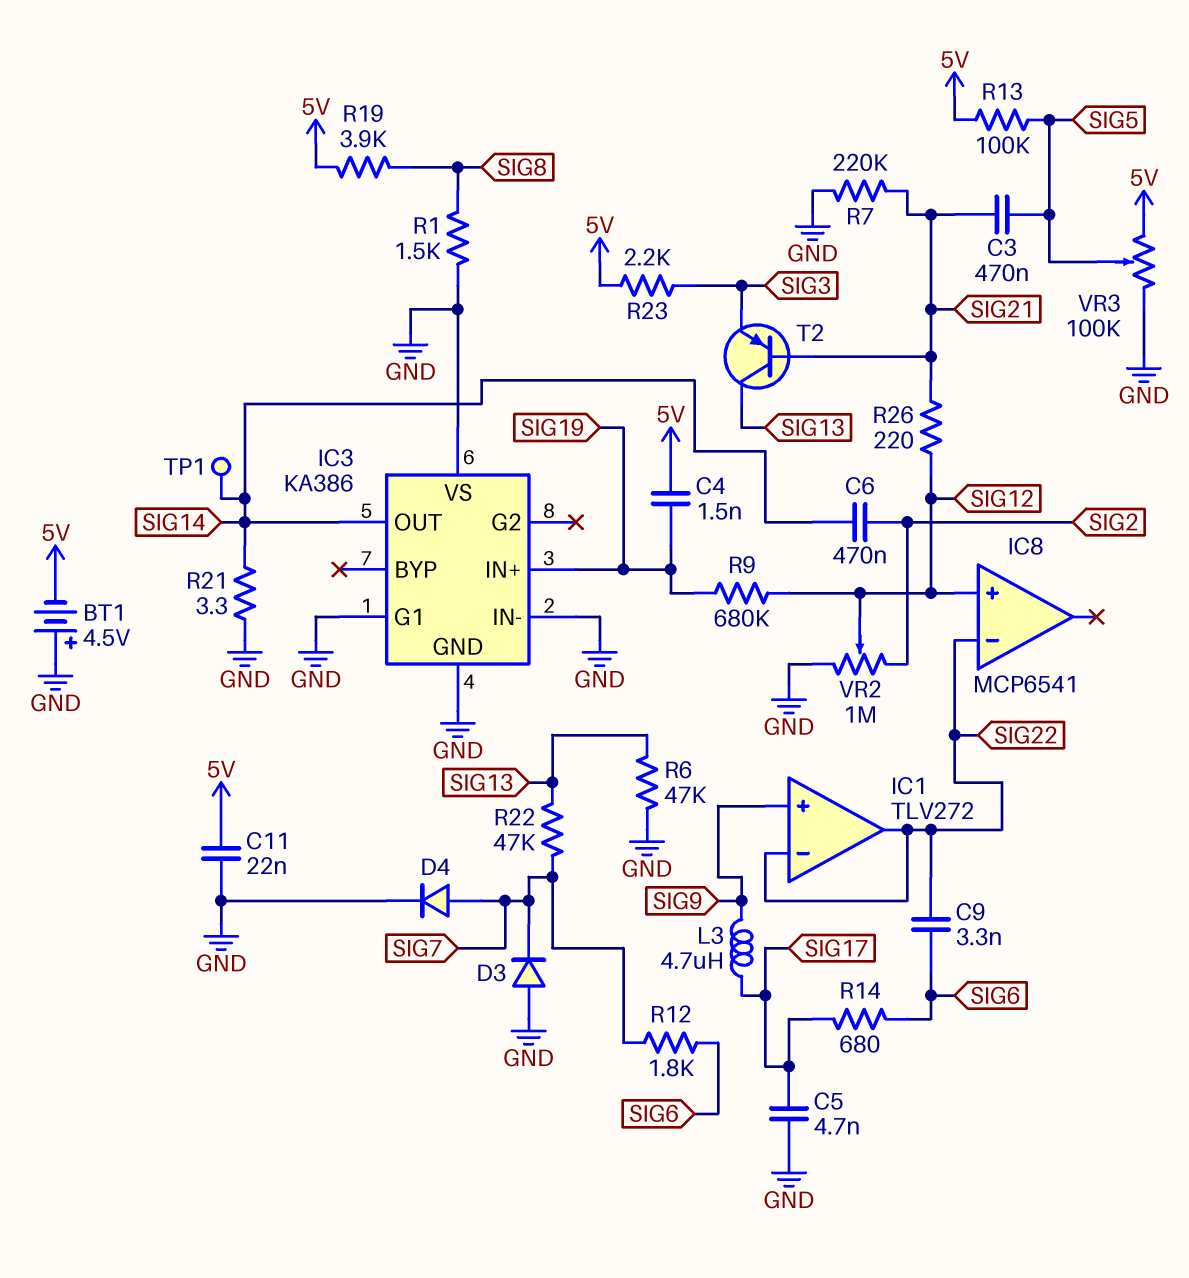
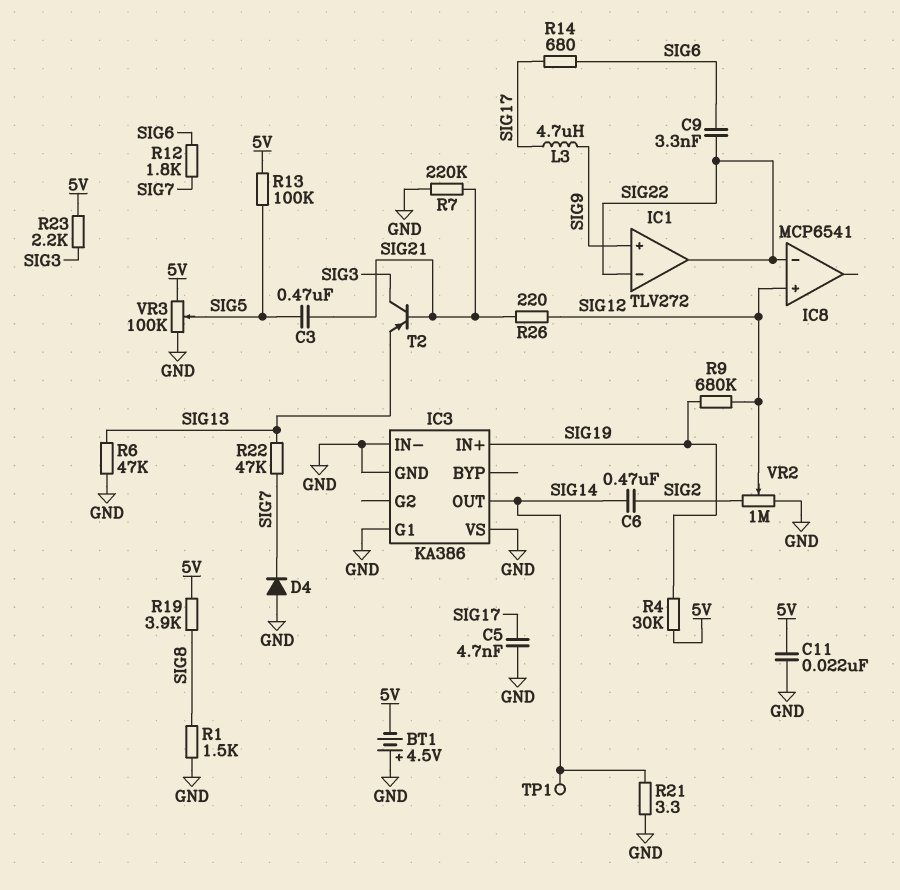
C4: 1.5nF (5V, SIG19) -> none
D3: diode (A GND, K SIG7) -> none
D4: diode (A SIG7, K GND) -> diode (A GND, K SIG7)
R4: none -> 30k (5V, SIG19)
T2: PNP (B SIG21, C SIG13, E SIG3) -> PNP (B SIG21, C SIG3, E SIG13)

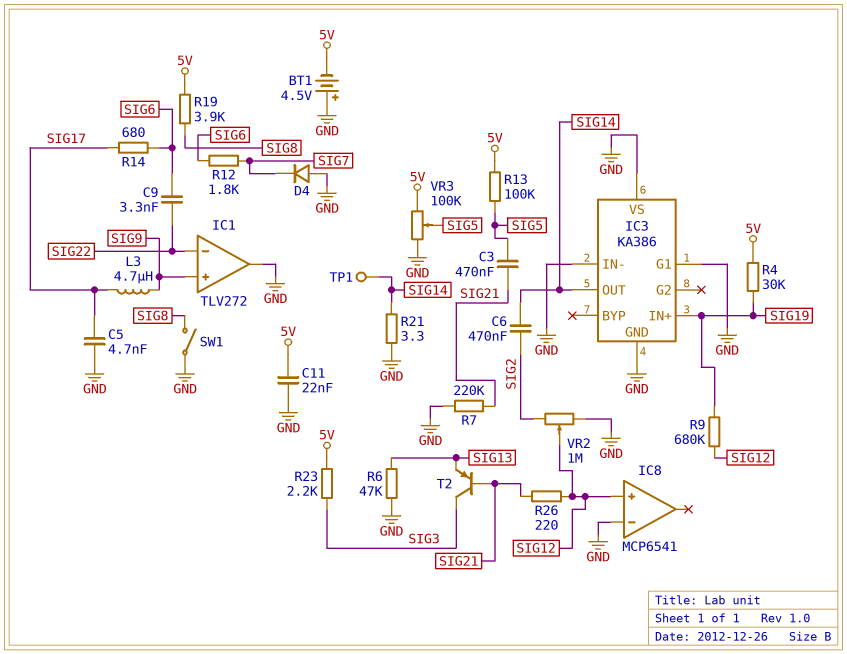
IC1 pin out: SIG22 -> GND
IC8 pin in-: SIG22 -> GND
R1: 1.5k (GND, SIG8) -> none
R22: 47k (SIG7, SIG13) -> none
SW1: none -> switch (GND, SIG8)

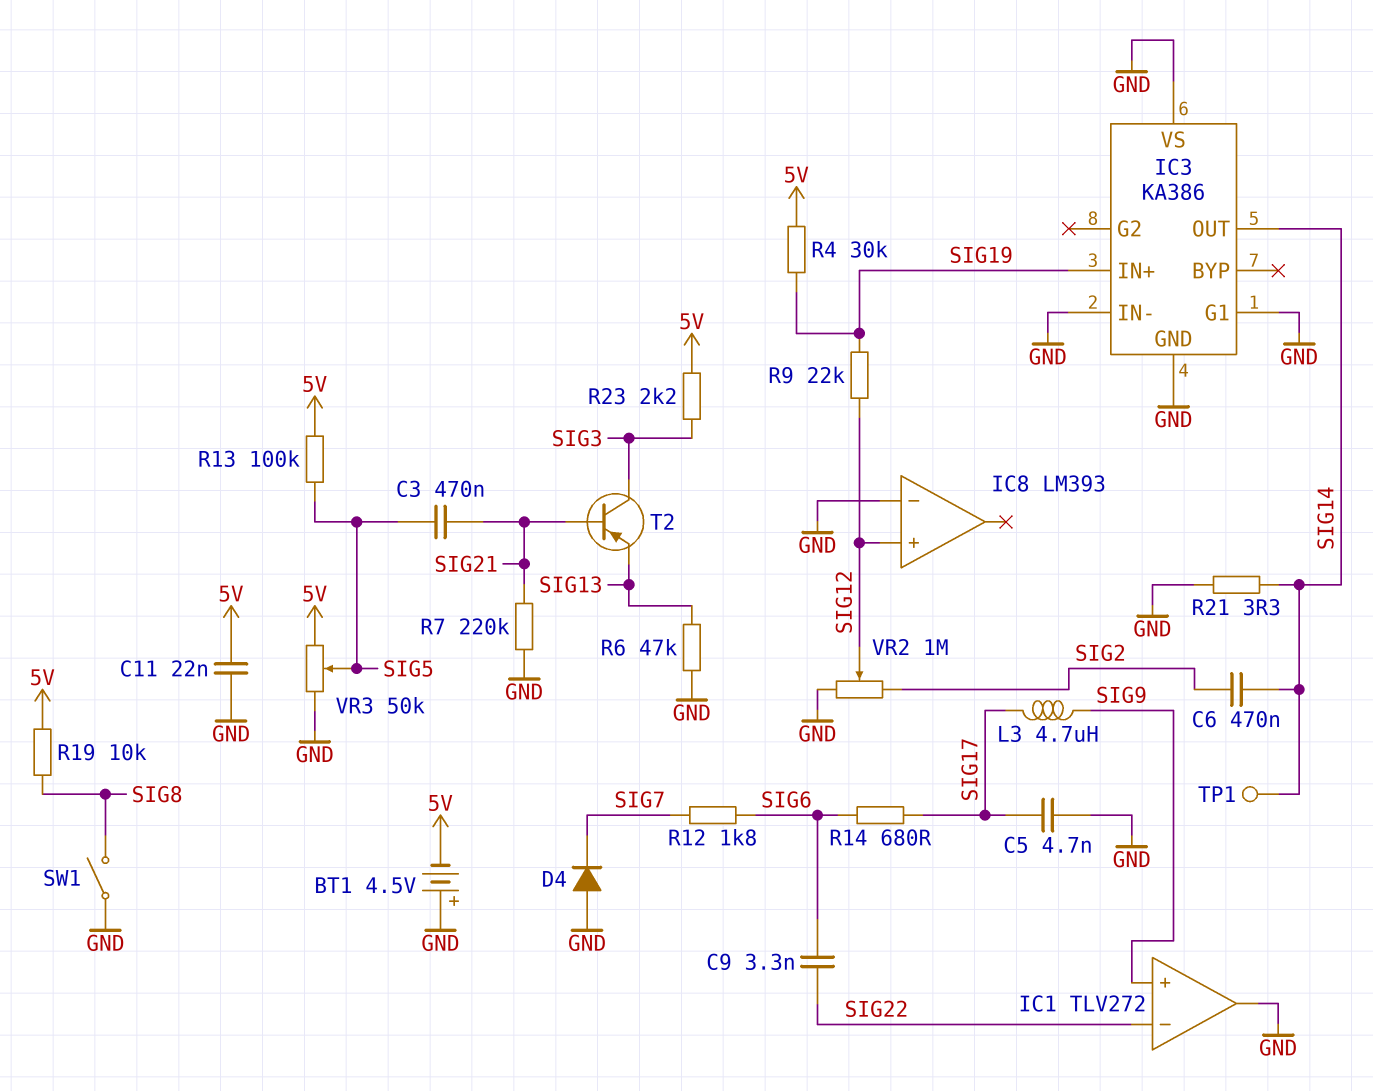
IC8: MCP6541 -> LM393
R9: 680k (SIG12, SIG19) -> 22k (SIG12, SIG19)
R19: 3.9k (5V, SIG8) -> 10k (5V, SIG8)
R26: 220 (SIG12, SIG21) -> none
VR3: 100k (5V, GND, wiper SIG5) -> 50k (5V, GND, wiper SIG5)

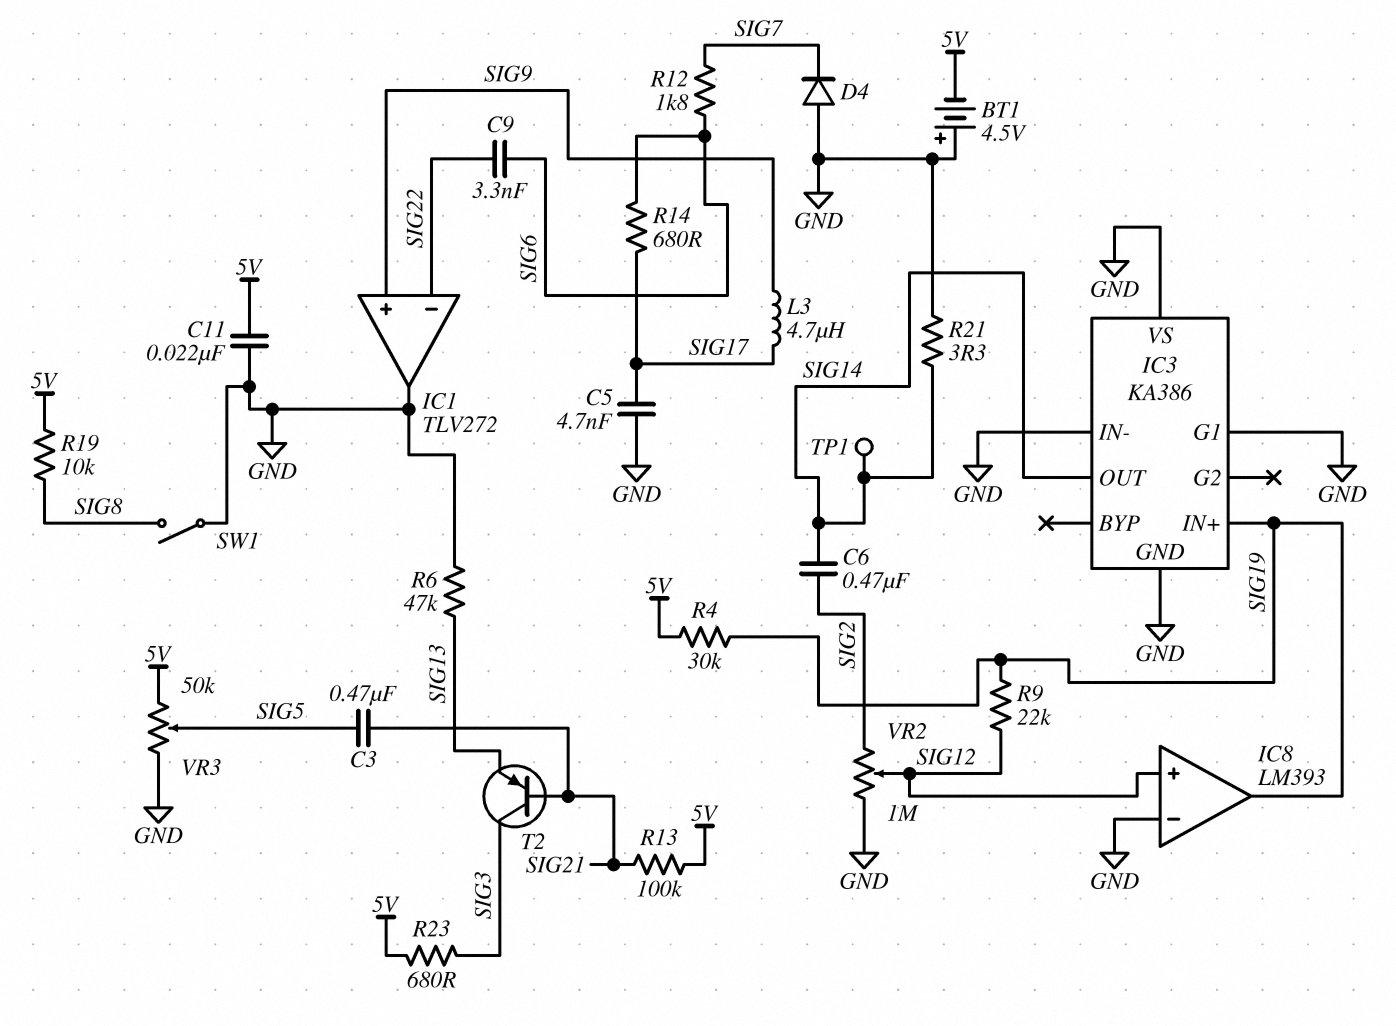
IC8 pin out: none -> SIG19
R7: 220k (GND, SIG21) -> none
R13: 100k (5V, SIG5) -> 100k (5V, SIG21)
R23: 2.2k (5V, SIG3) -> 680 (5V, SIG3)

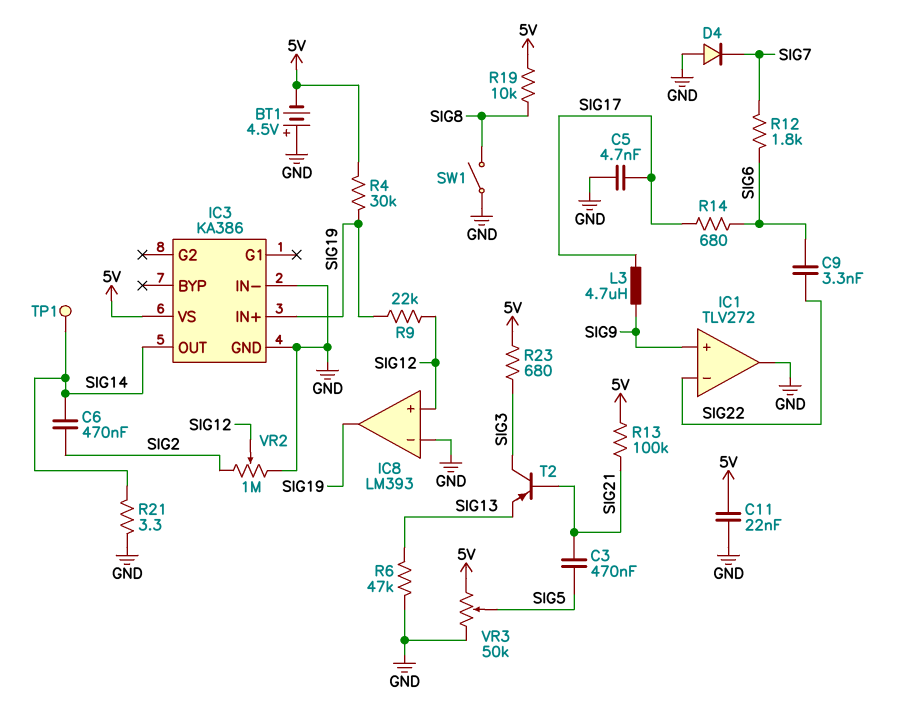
IC3 pin G1: GND -> none
IC3 pin VS: GND -> 5V

